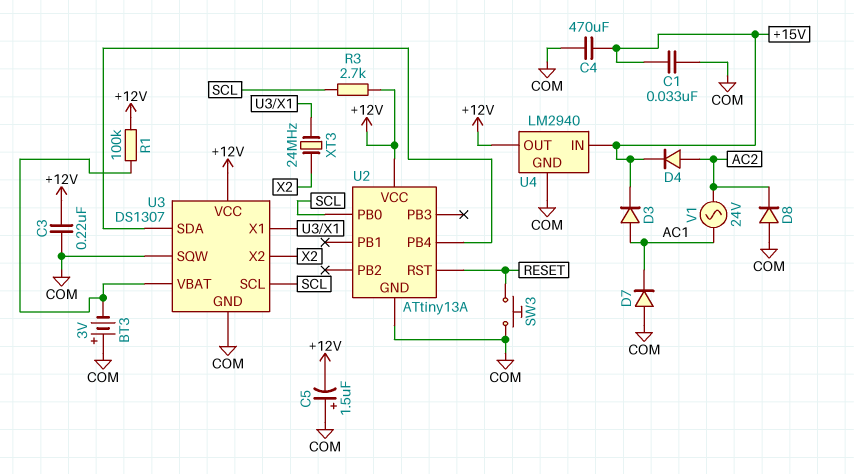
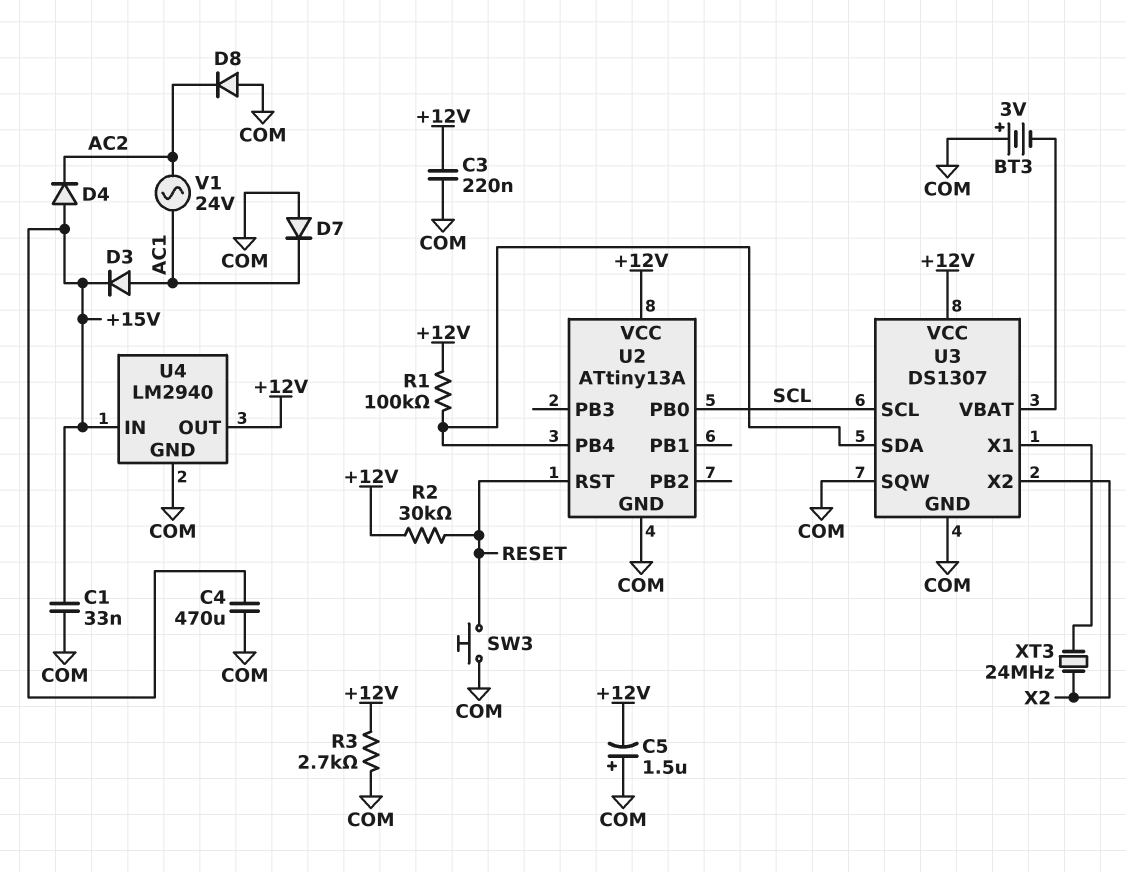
D4: diode (A AC2, K +15V) -> diode (A +15V, K AC2)
R1: 100k (+12V, U3/VBAT) -> 100k (+12V, U2/PB4)
R2: none -> 30k (+12V, RESET)
R3: 2.7k (+12V, SCL) -> 2.7k (+12V, COM)

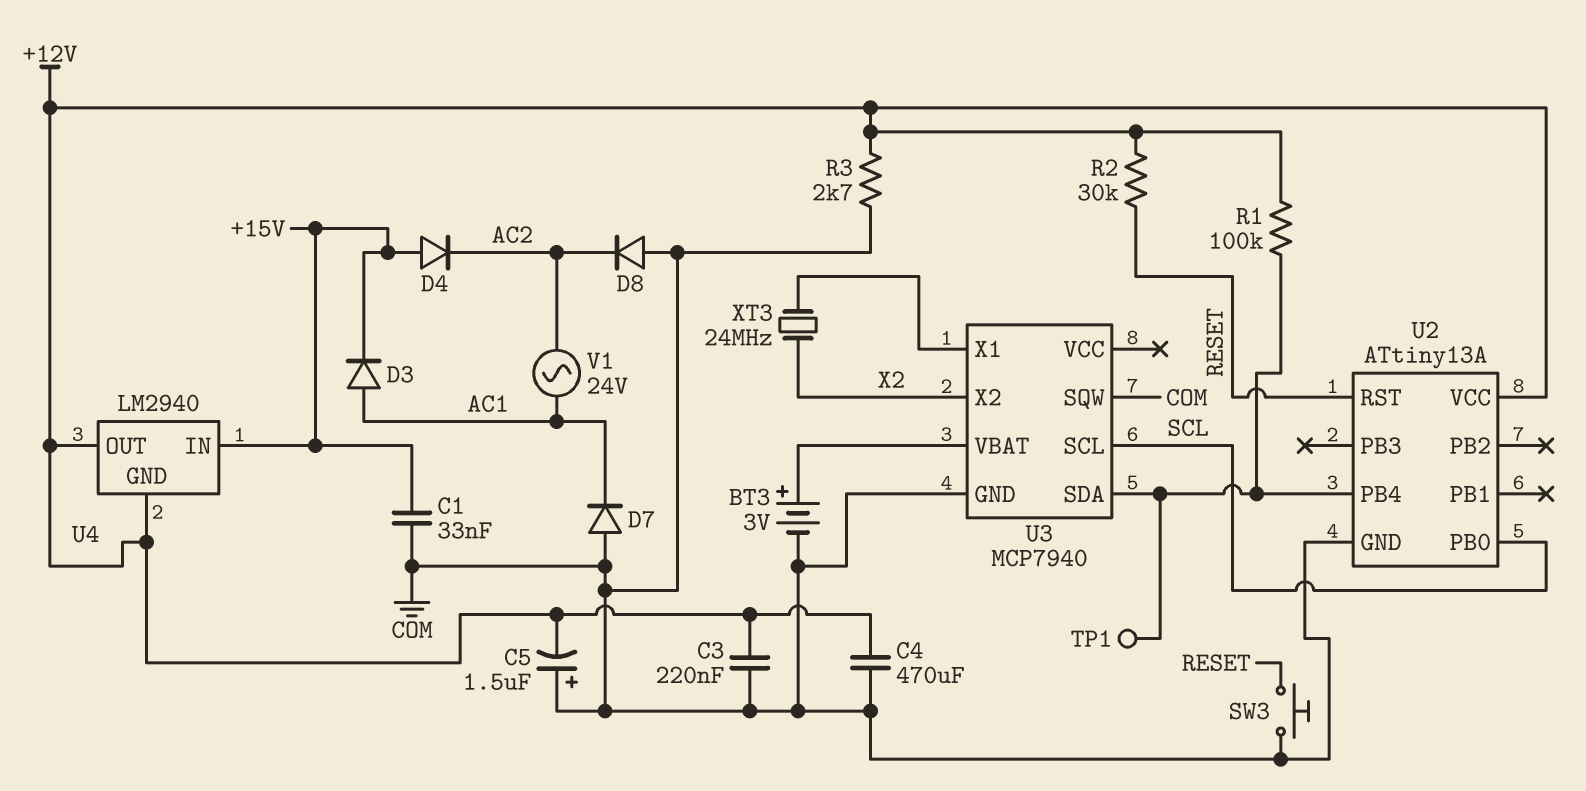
BT3: 3V (plus COM, minus U3/VBAT) -> 3V (plus U3/VBAT, minus COM)
C4: 470uF (+15V, COM) -> 470uF (+12V, COM)
TP1: none -> test point (U2/PB4)
U3: DS1307 -> MCP7940
U3 pin VCC: +12V -> none
U4 pin GND: COM -> +12V

